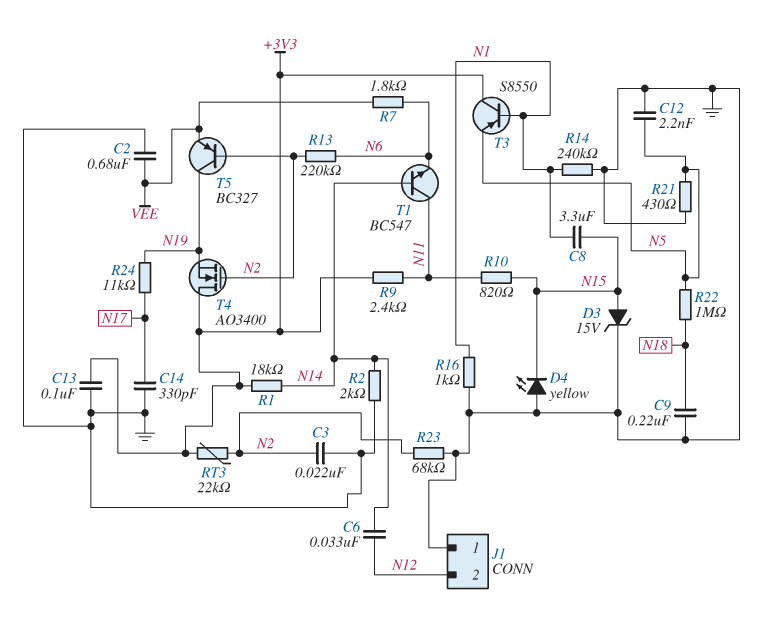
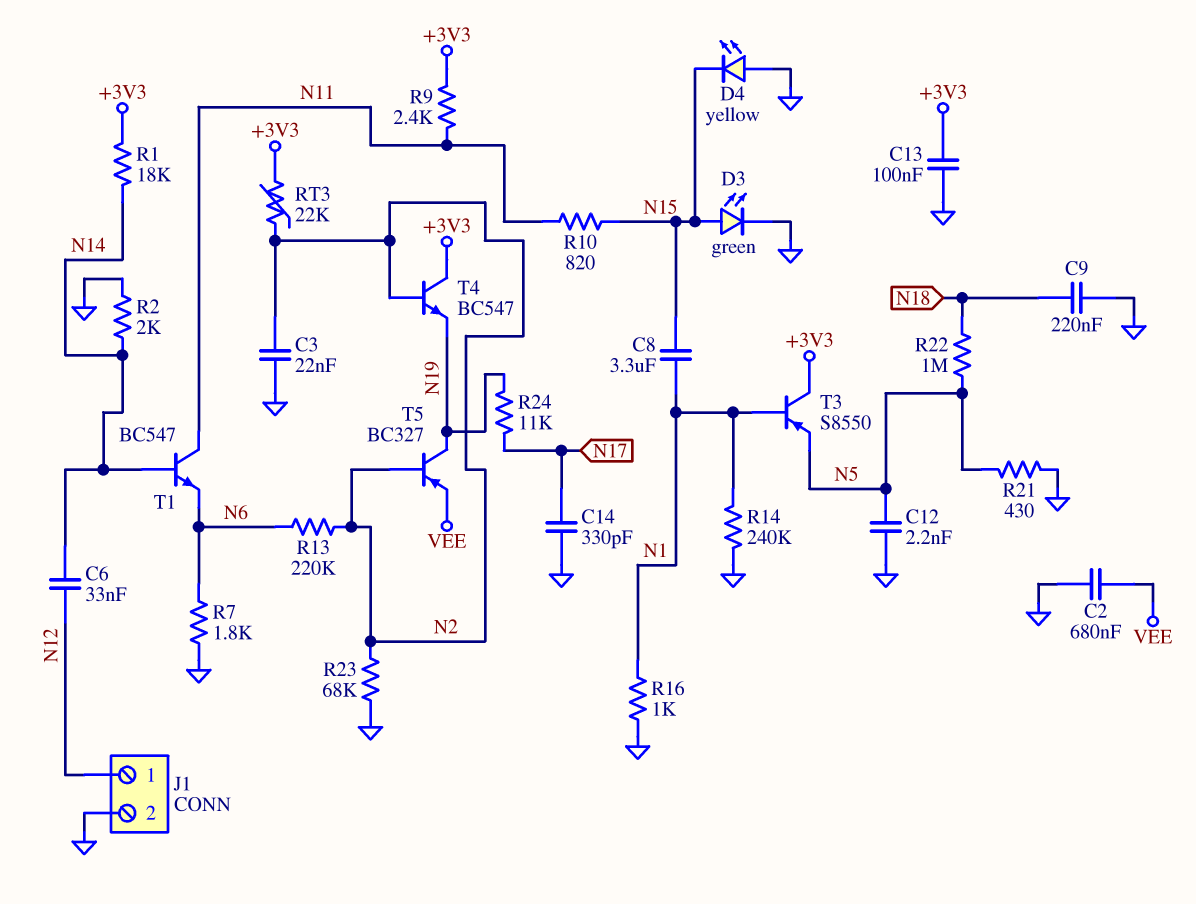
D3: zener 15V (A N15, K GND) -> LED green (A N15, K GND)
J1 pin 1: GND -> N12
J1 pin 2: N12 -> GND
R7: 1.8k (N6, VEE) -> 1.8k (GND, N6)
T4: NMOS AO3400 (G N2, D +3V3, S N19) -> NPN BC547 (B N2, C +3V3, E N19)

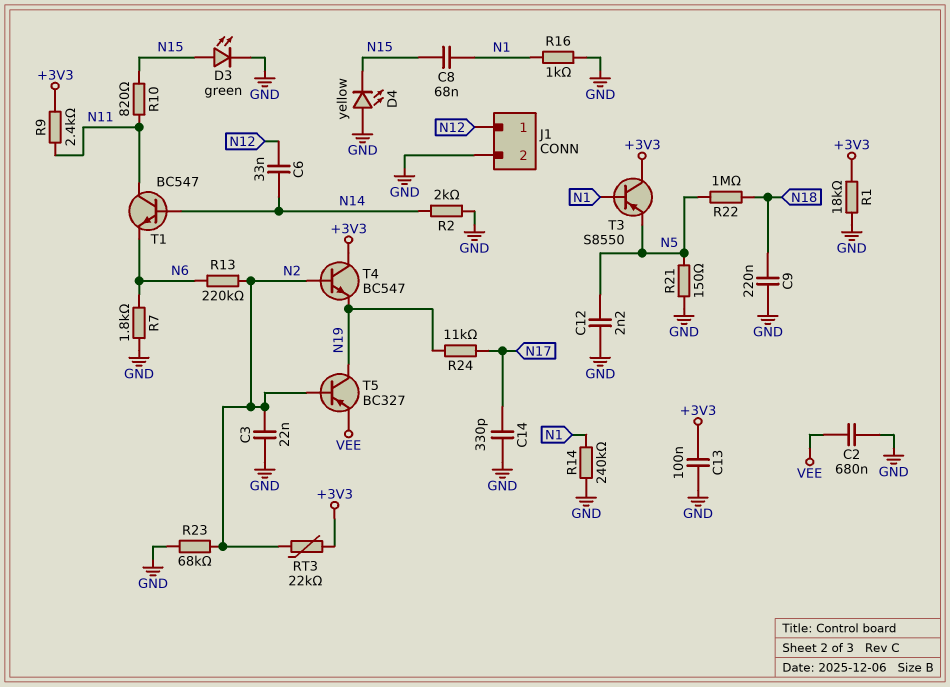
C8: 3.3uF (N1, N15) -> 68nF (N1, N15)
R1: 18k (+3V3, N14) -> 18k (+3V3, GND)
R21: 430 (GND, N5) -> 150 (GND, N5)

